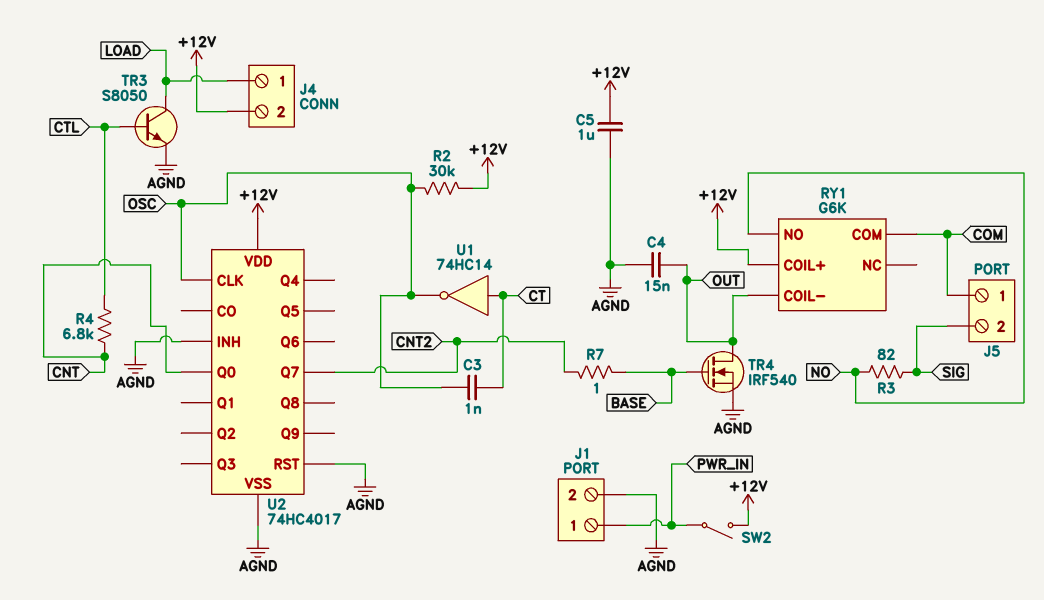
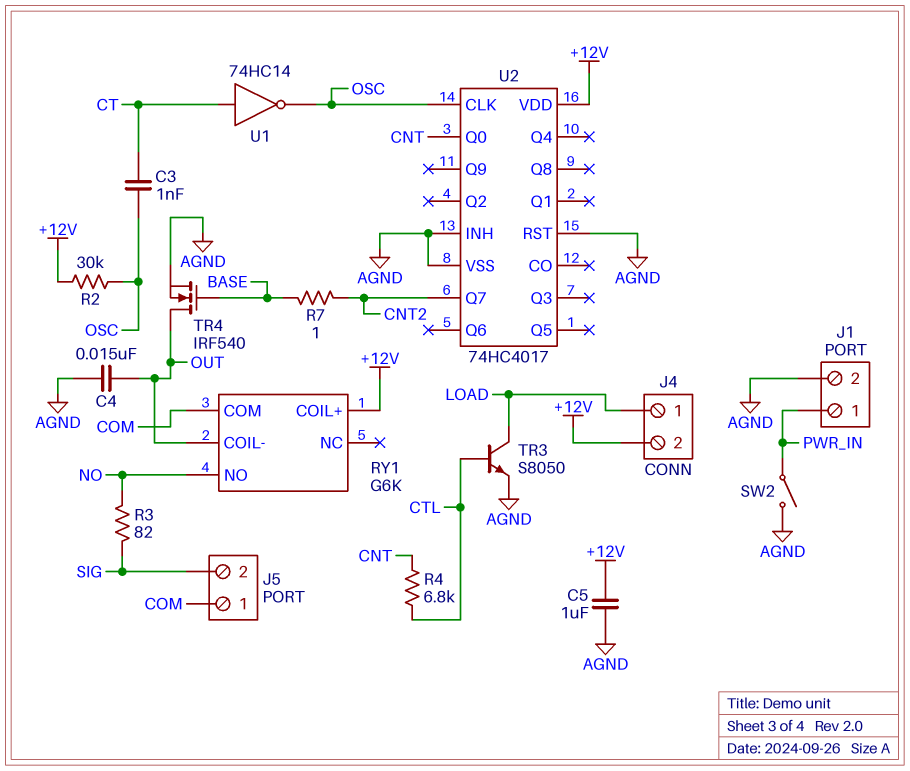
SW2: switch (+12V, PWR_IN) -> switch (AGND, PWR_IN)

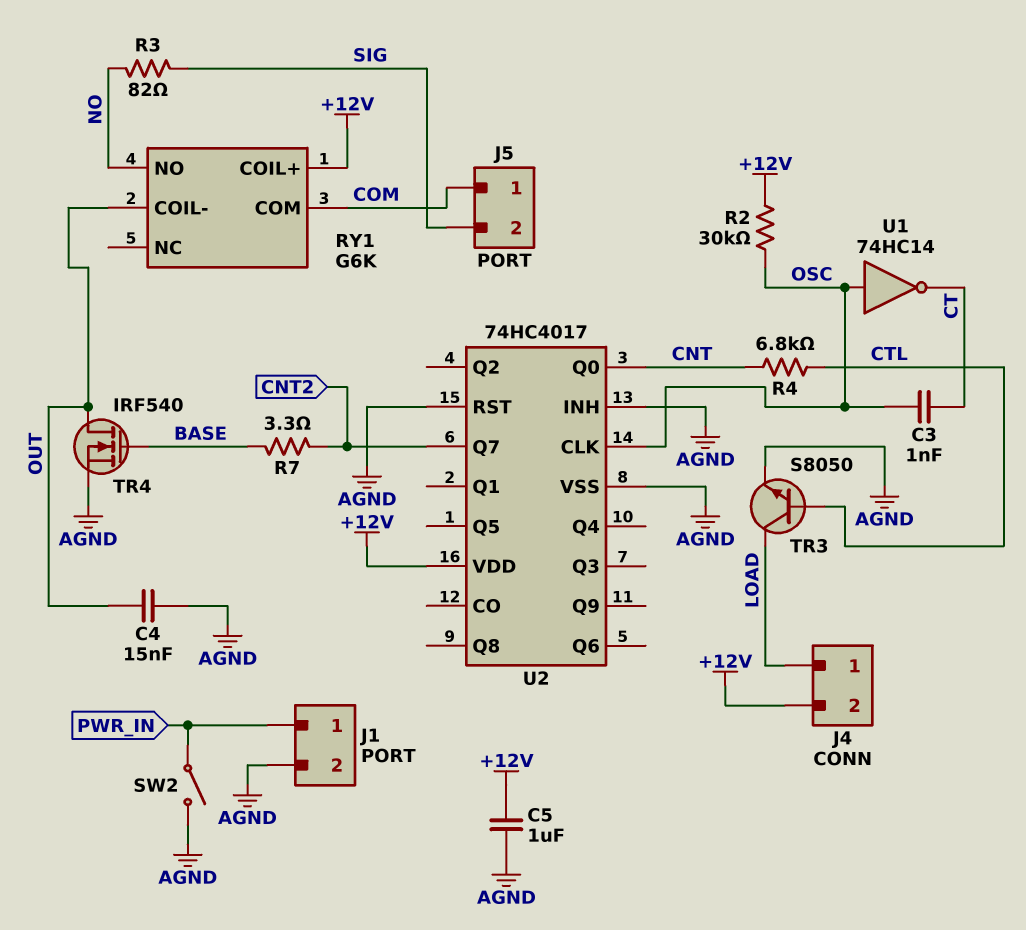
R7: 1 (BASE, CNT2) -> 3.3 (BASE, CNT2)
U1: NOT 74HC14 (in CT, out OSC) -> NOT 74HC14 (in OSC, out CT)

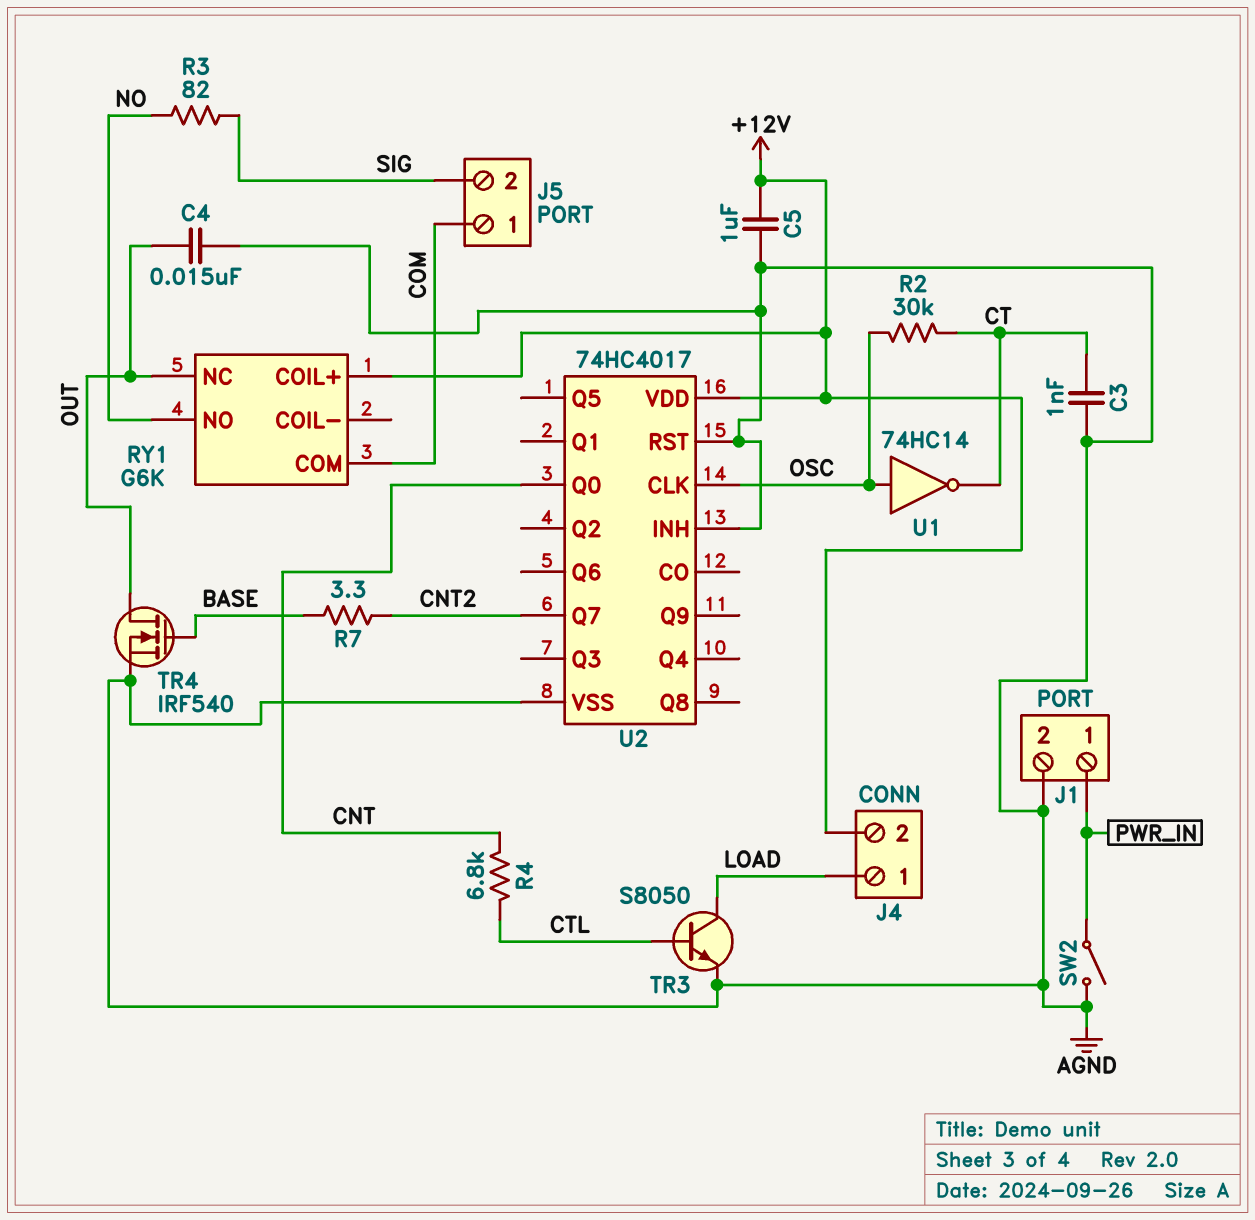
C3: 1nF (CT, OSC) -> 1nF (AGND, CT)
R2: 30k (+12V, OSC) -> 30k (CT, OSC)
RY1 pin COIL-: OUT -> none
RY1 pin NC: none -> OUT

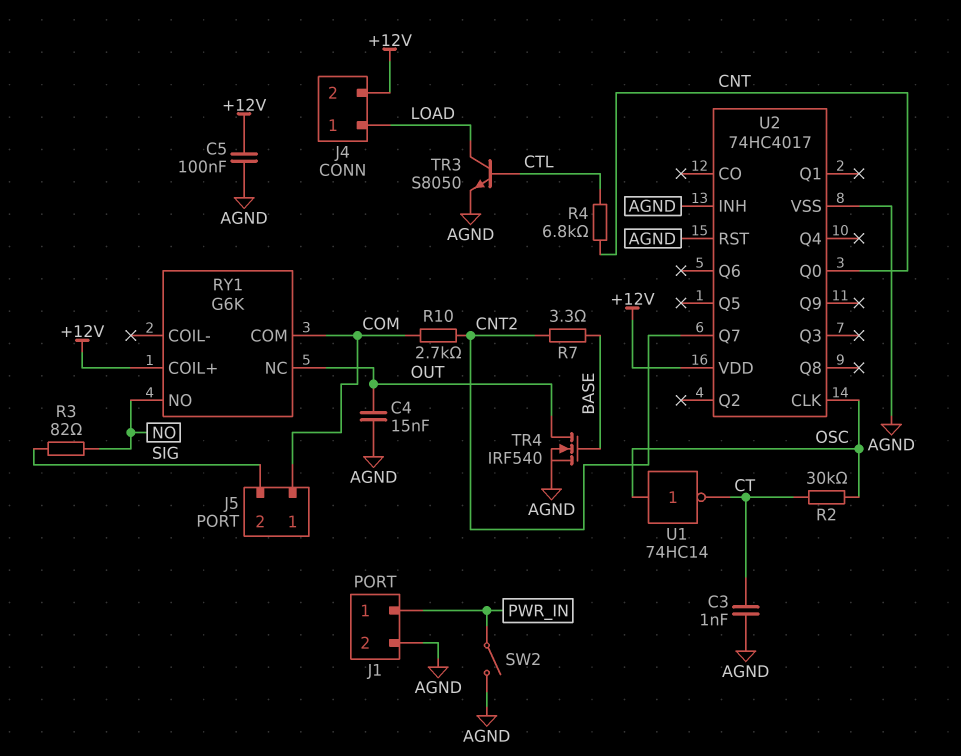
C5: 1uF (+12V, AGND) -> 100nF (+12V, AGND)
R10: none -> 2.7k (CNT2, COM)

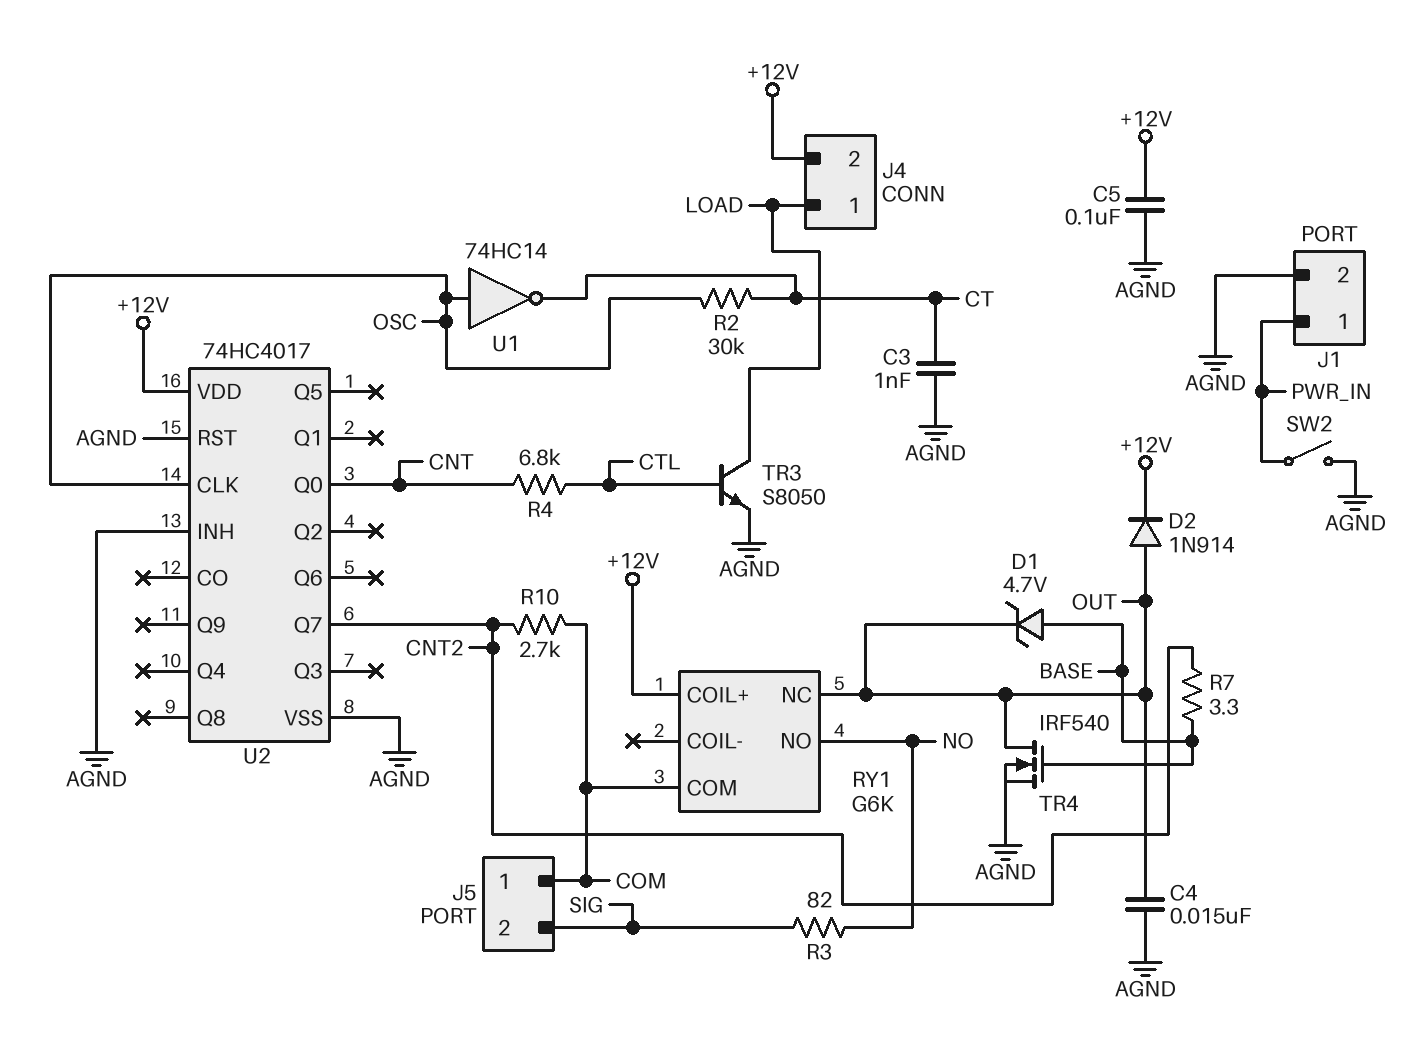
D1: none -> zener 4.7V (A BASE, K OUT)
D2: none -> diode 1N914 (A OUT, K +12V)

